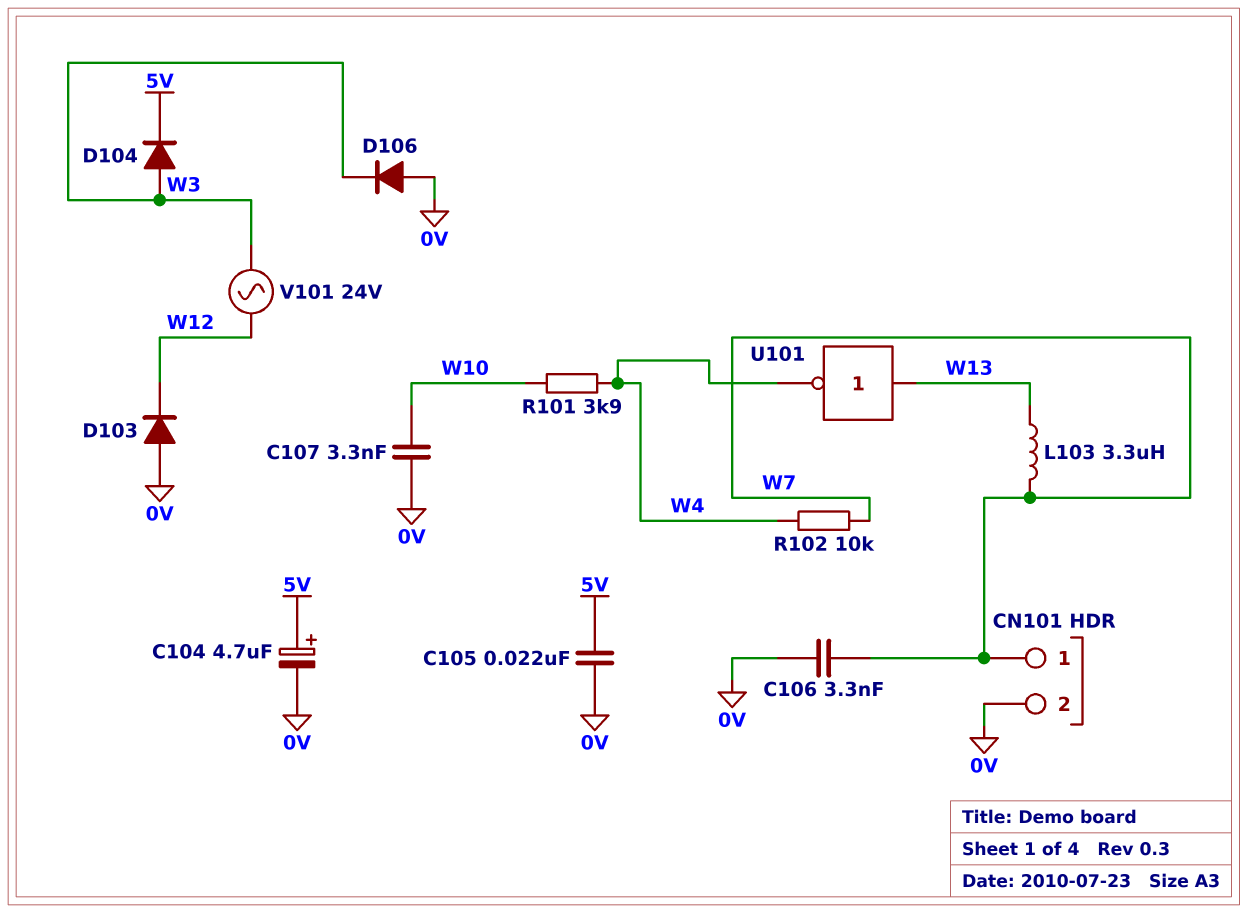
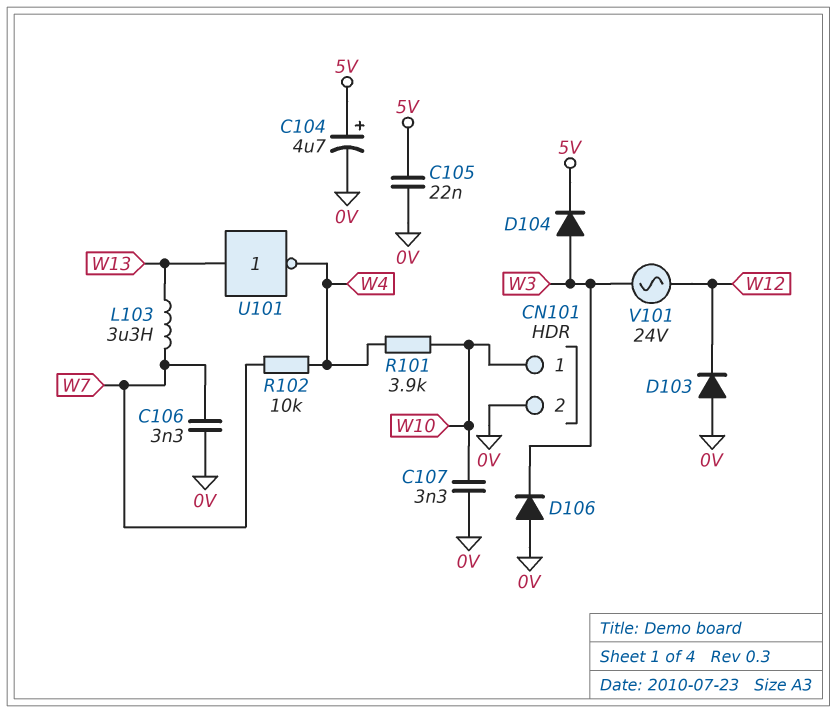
CN101 pin 1: W7 -> W10

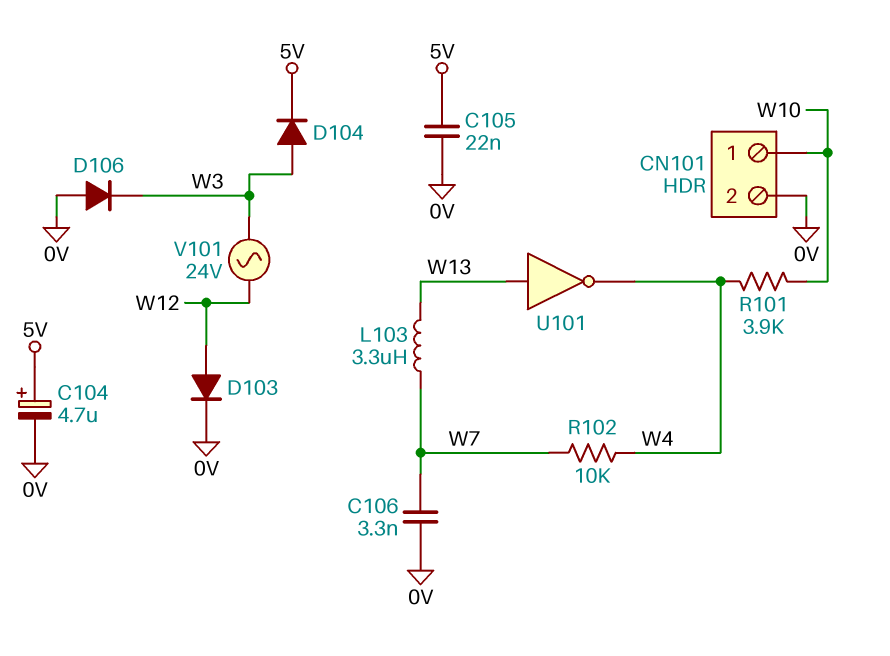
C107: 3.3nF (0V, W10) -> none
D103: diode (A 0V, K W12) -> diode (A W12, K 0V)

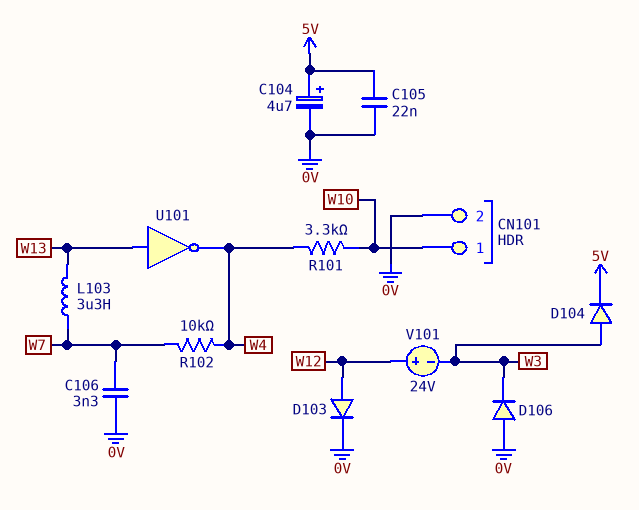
R101: 3.9k (W4, W10) -> 3.3k (W4, W10)
V101: AC 24V (W3, W12) -> 24V (plus W12, minus W3)

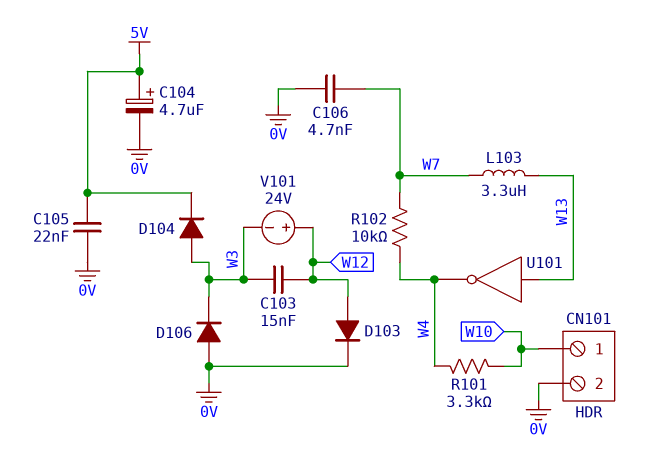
C103: none -> 15nF (W3, W12)
C106: 3.3nF (0V, W7) -> 4.7nF (0V, W7)

